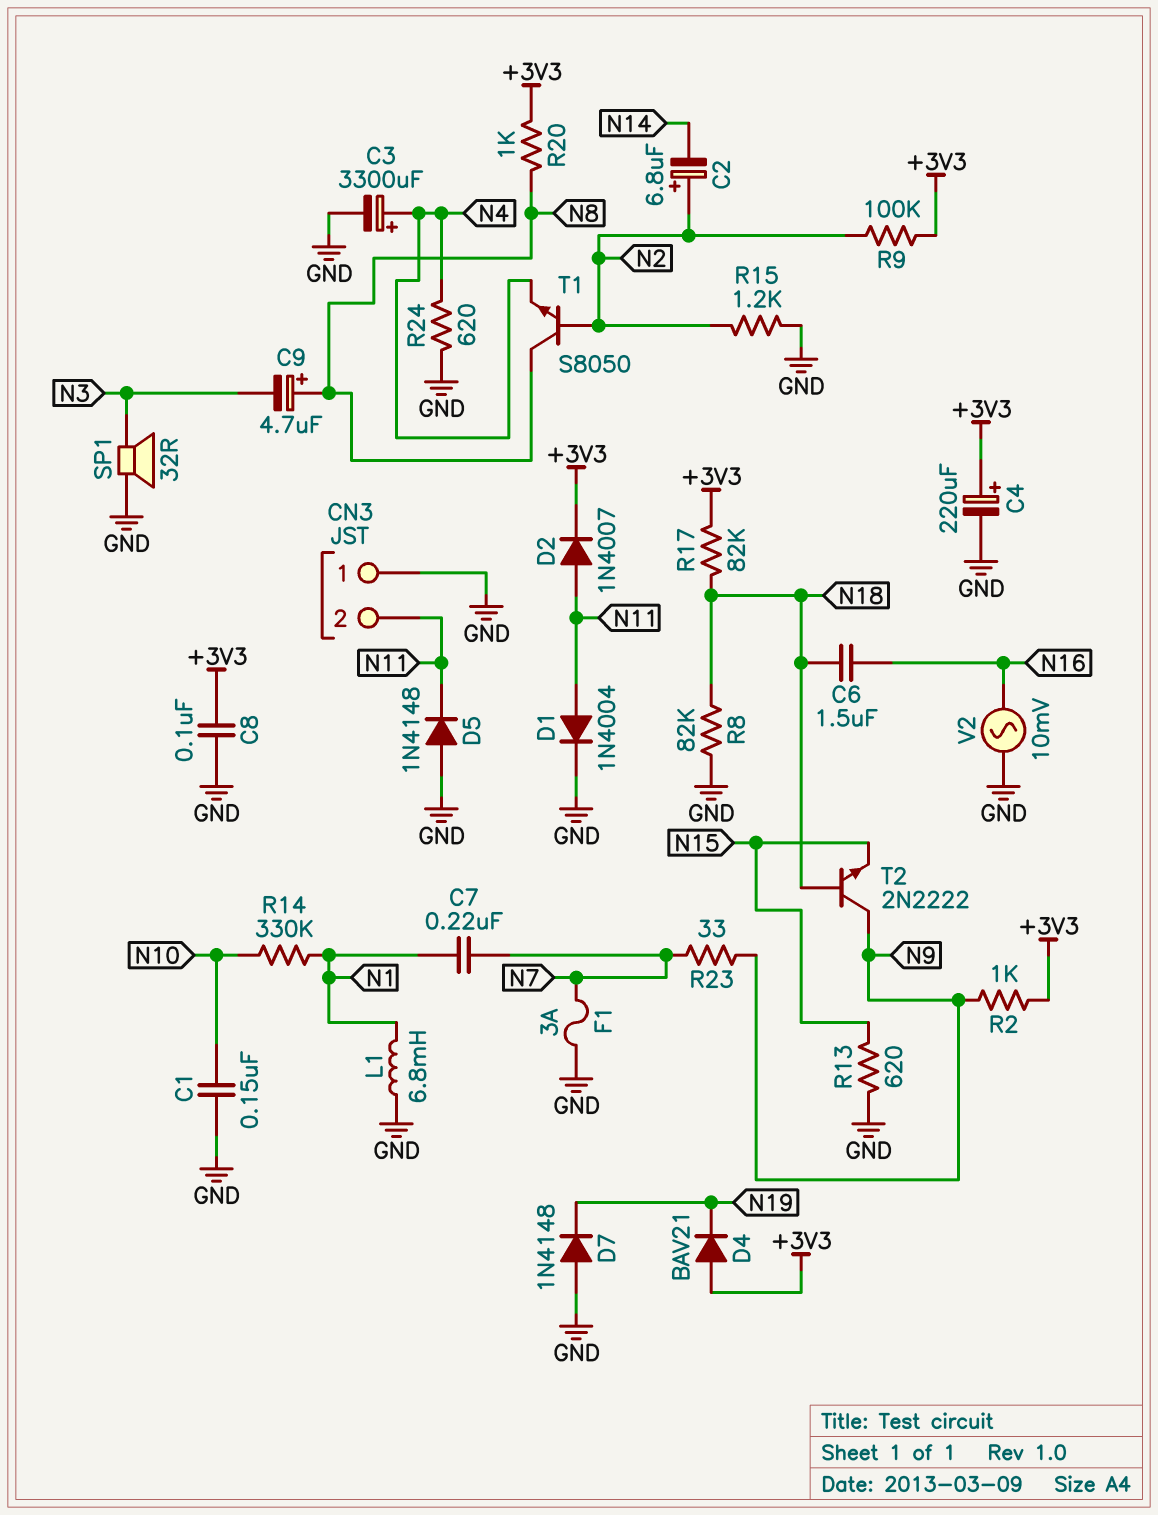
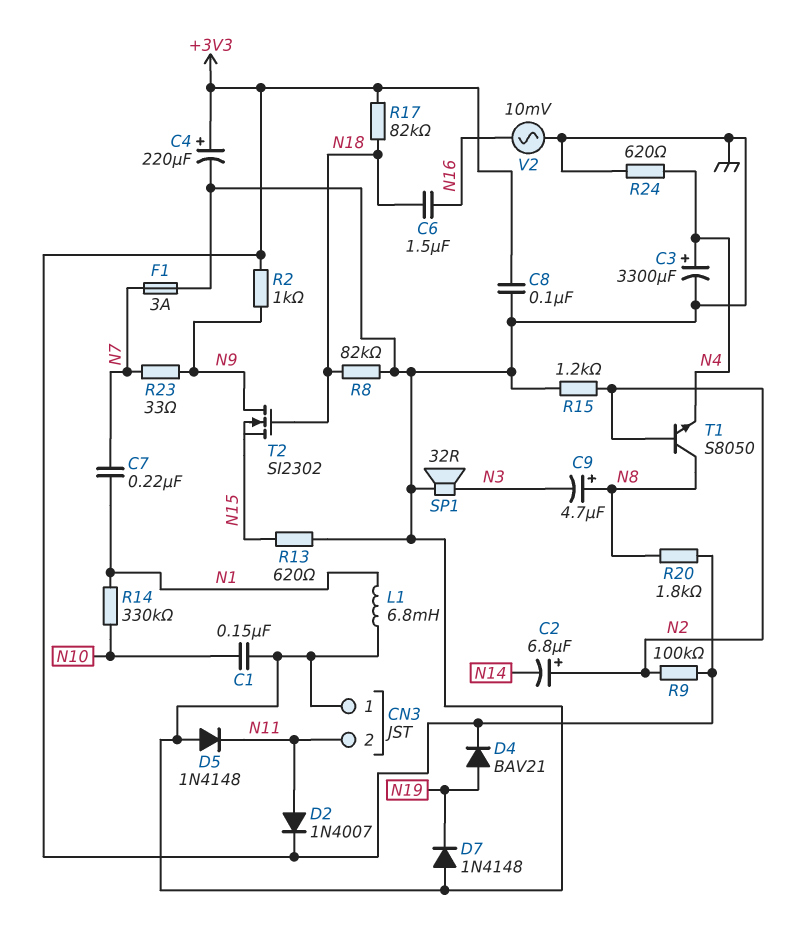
D1: diode 1N4004 (A N11, K GND) -> none
D4: diode BAV21 (A +3V3, K N19) -> diode BAV21 (A N19, K +3V3)
R20: 1k (+3V3, N8) -> 1.8k (+3V3, N8)
T2: NPN 2N2222 (B N18, C N9, E N15) -> NMOS SI2302 (G N18, D N9, S N15)

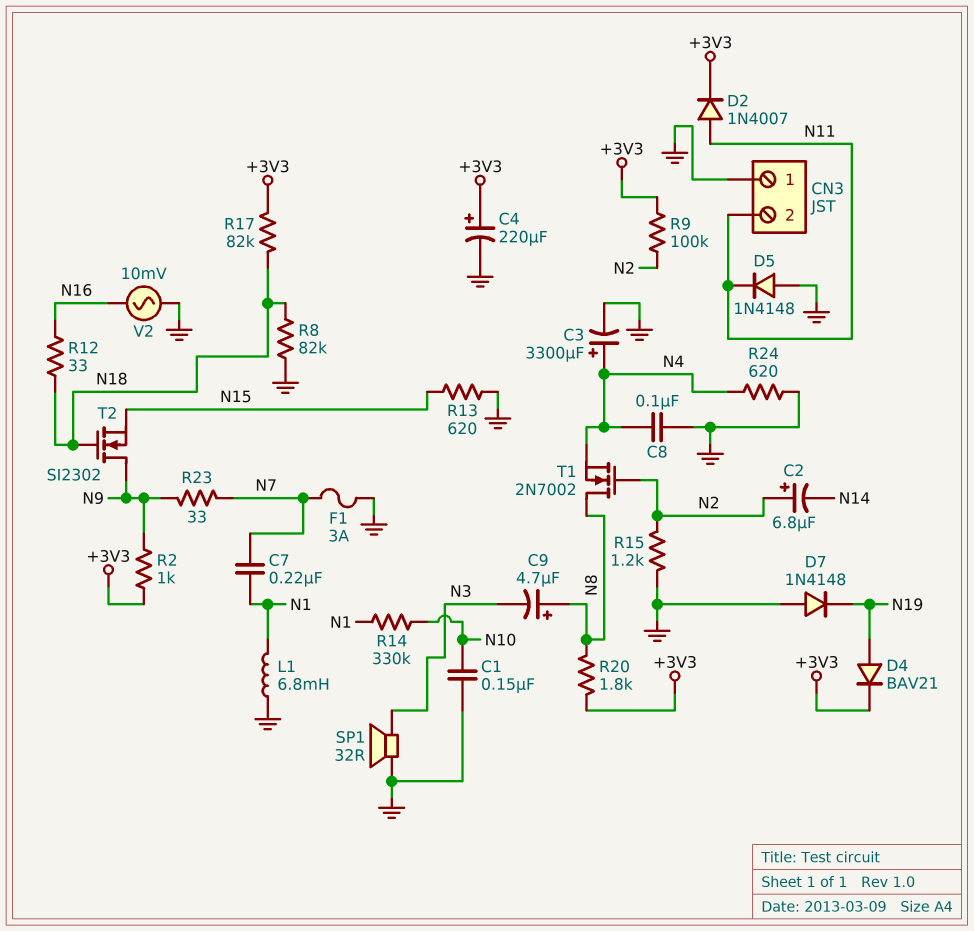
C6: 1.5uF (N16, N18) -> none
C8: 100nF (+3V3, GND) -> 100nF (GND, N4)
R12: none -> 33 (N16, N18)
T1: NPN S8050 (B N2, C N8, E N4) -> NMOS 2N7002 (G N2, D N8, S N4)

